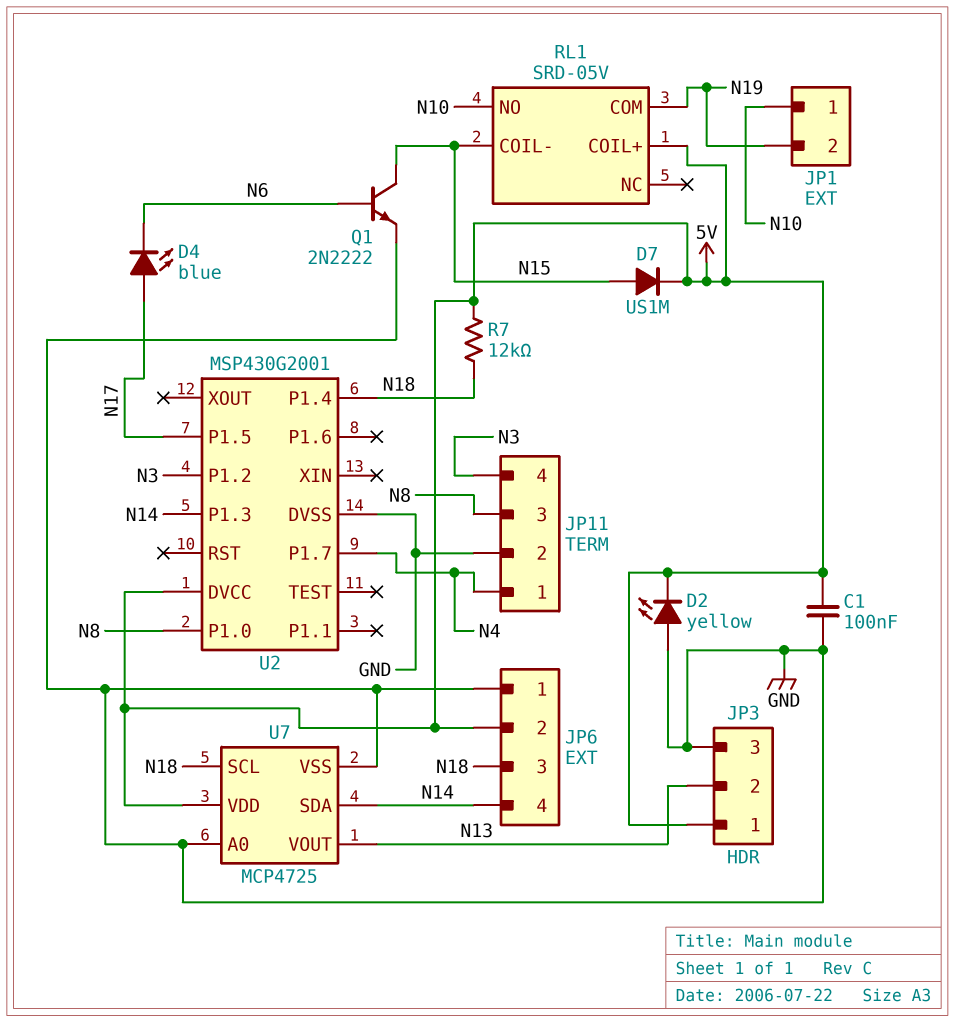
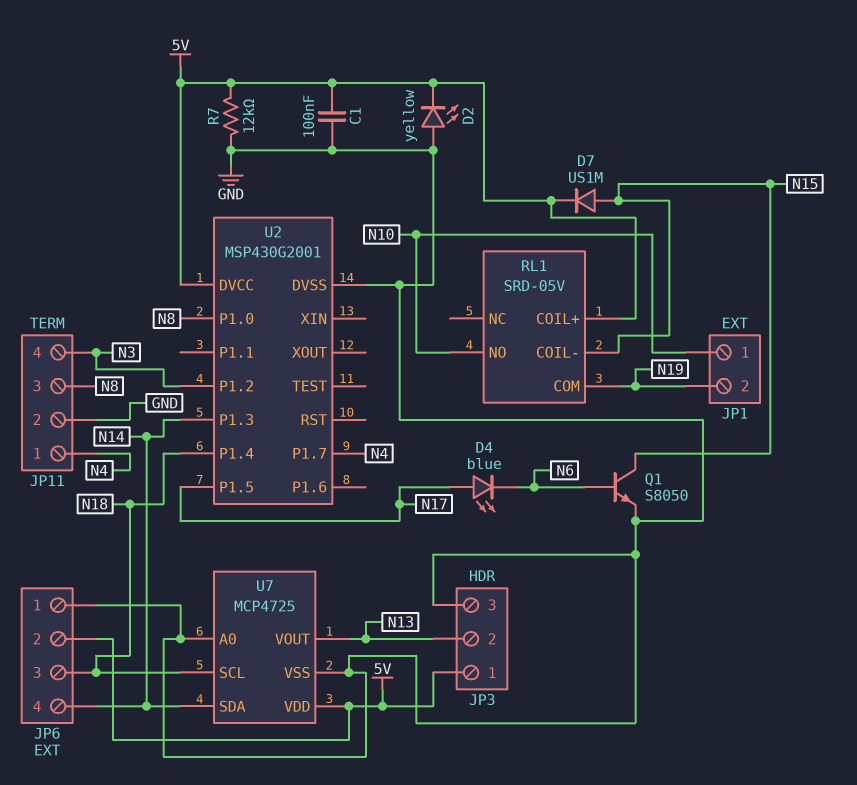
Q1: NPN 2N2222 (B N6, C N15, E GND) -> NPN S8050 (B N6, C N15, E GND)
R7: 12k (5V, N18) -> 12k (5V, GND)

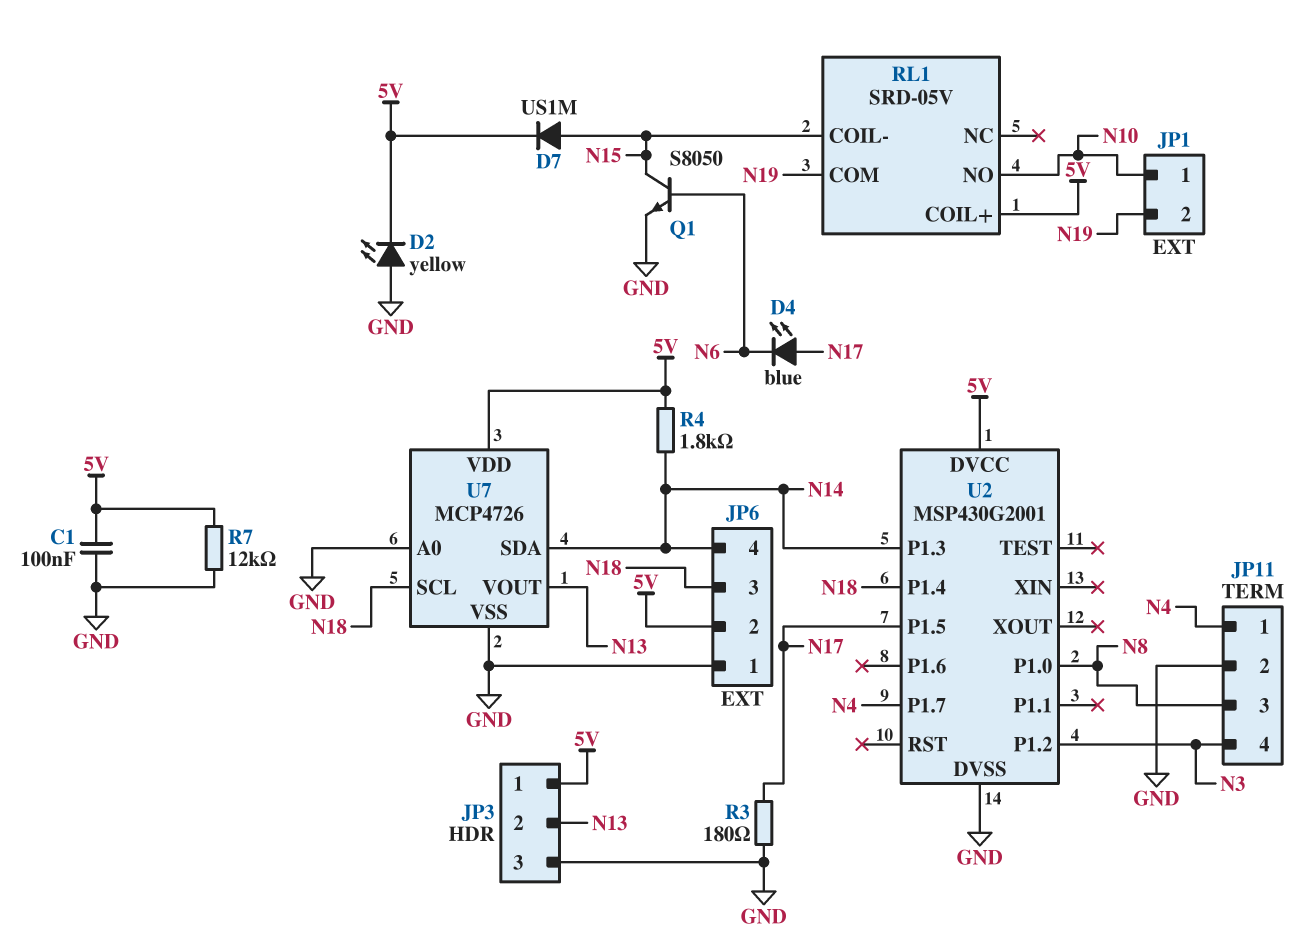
R3: none -> 180 (GND, N17)
R4: none -> 1.8k (5V, N14)
U7: MCP4725 -> MCP4726

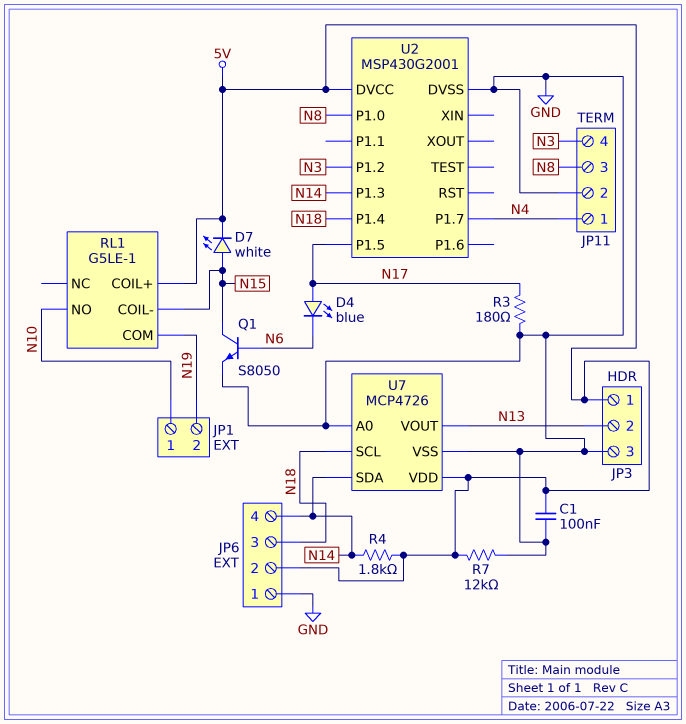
D2: LED yellow (A GND, K 5V) -> none
D7: diode US1M (A N15, K 5V) -> LED white (A N15, K 5V)
RL1: SRD-05V -> G5LE-1

